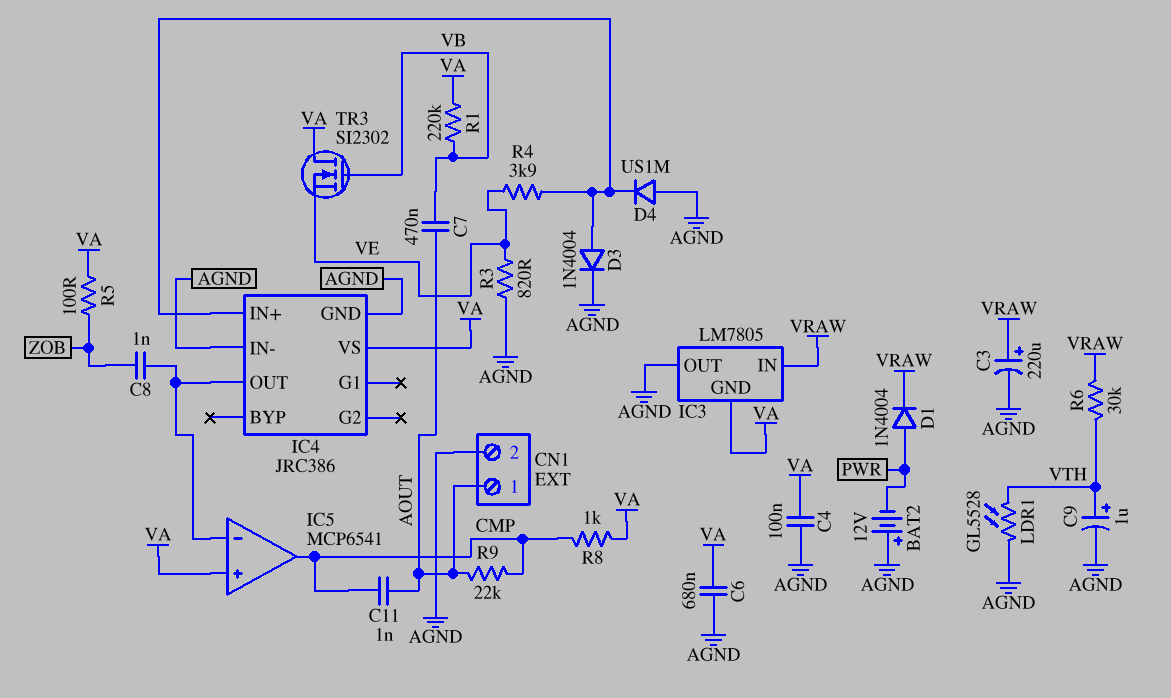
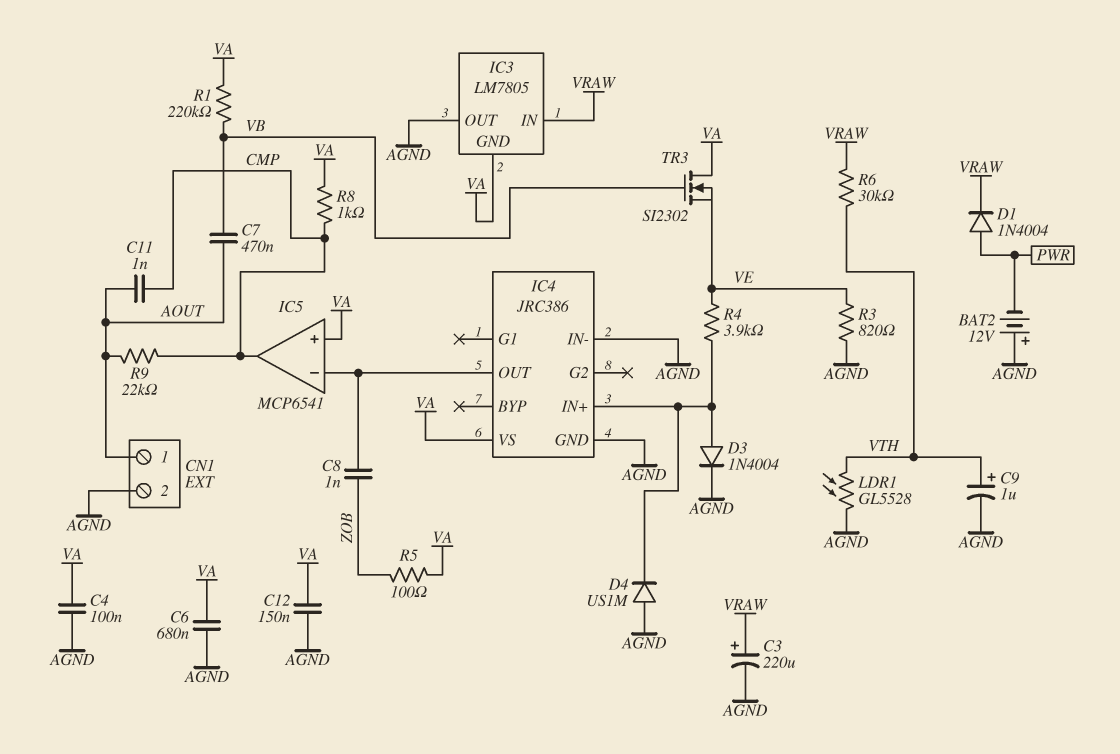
C12: none -> 150nF (AGND, VA)

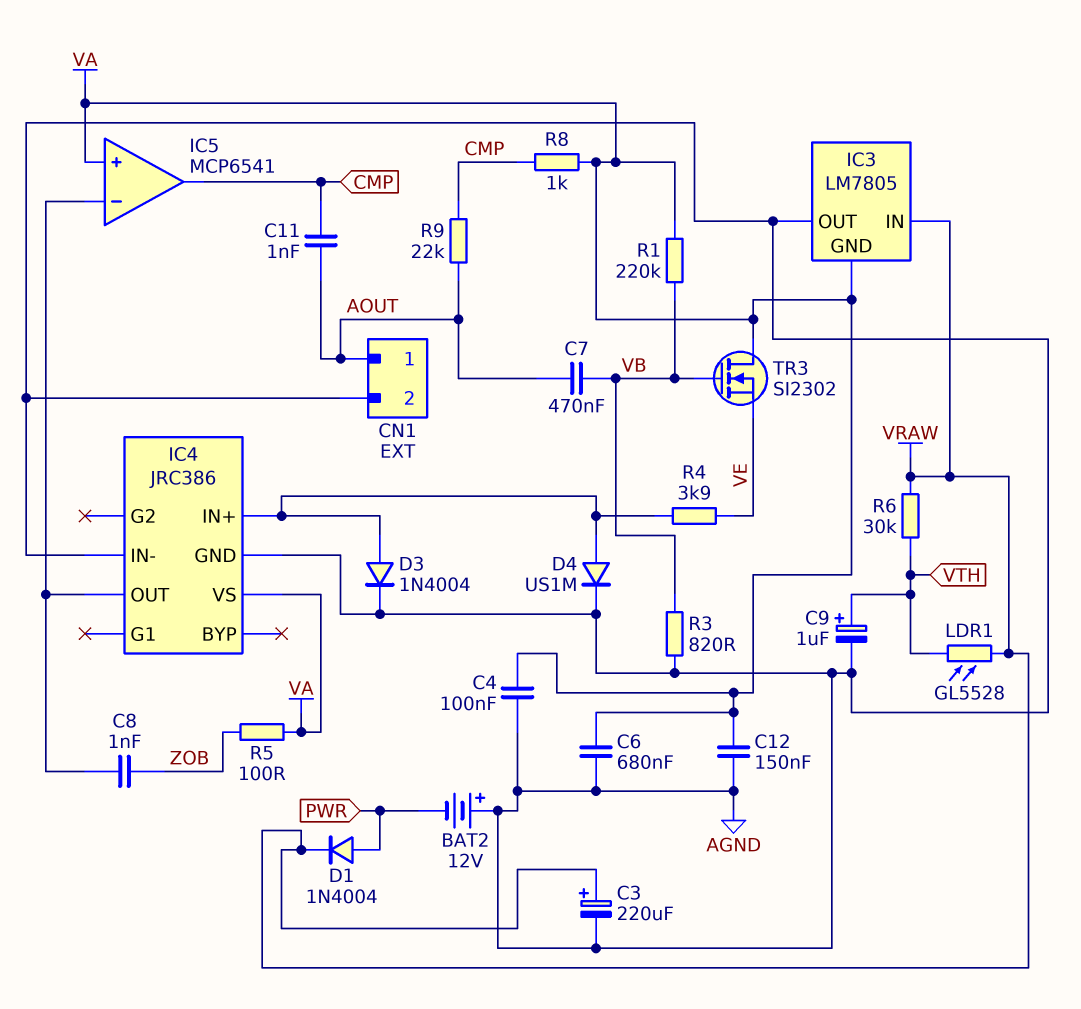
D4: diode US1M (A AGND, K IC4/IN+) -> diode US1M (A IC4/IN+, K AGND)
LDR1: GL5528 (AGND, VTH) -> GL5528 (VRAW, VTH)
R3: 820 (AGND, VE) -> 820 (AGND, VB)

